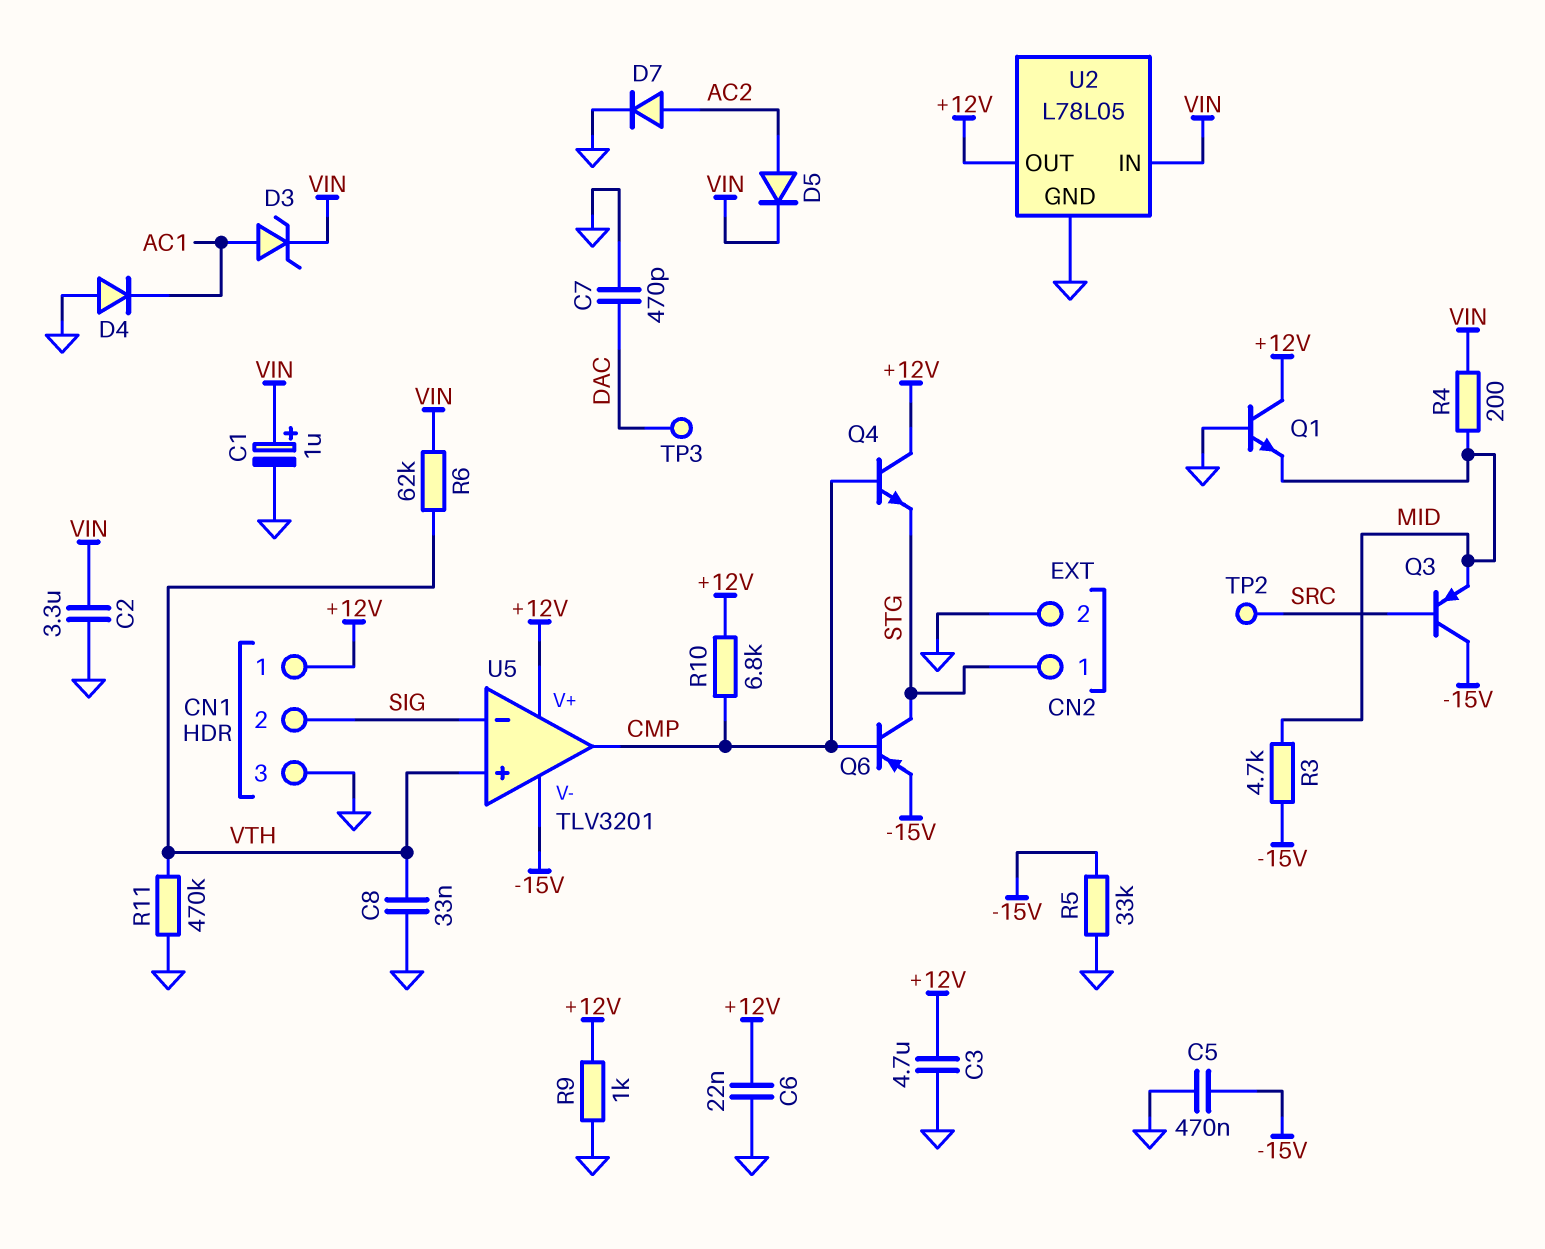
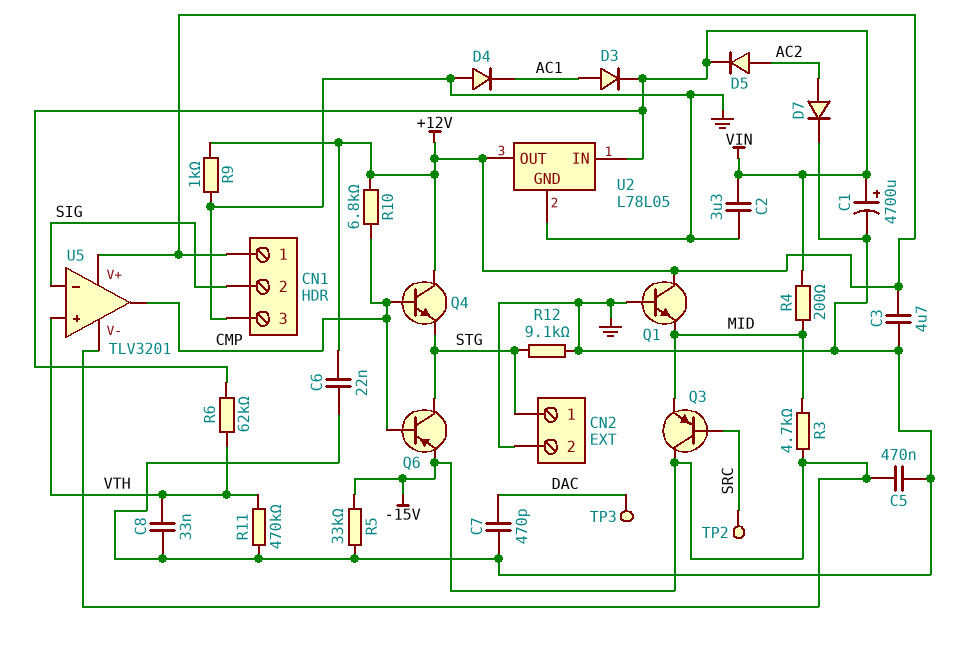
C1: 1uF (plus VIN, minus GND) -> 4700uF (plus VIN, minus GND)
D3: zener (A AC1, K VIN) -> diode (A AC1, K VIN)
R12: none -> 9.1k (GND, STG)

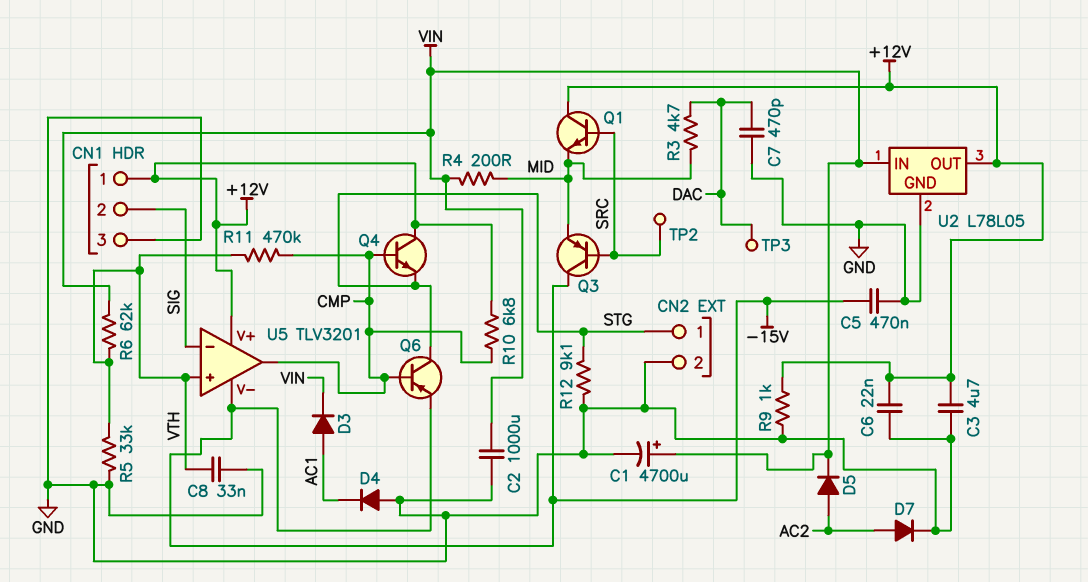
C2: 3.3uF (GND, VIN) -> 1000uF (GND, VIN)
Q1: NPN (B GND, C +12V, E MID) -> NPN (B SRC, C +12V, E MID)
R3: 4.7k (-15V, MID) -> 4.7k (DAC, MID)
R5: 33k (-15V, GND) -> 33k (GND, VTH)
R11: 470k (GND, VTH) -> 470k (CMP, VTH)

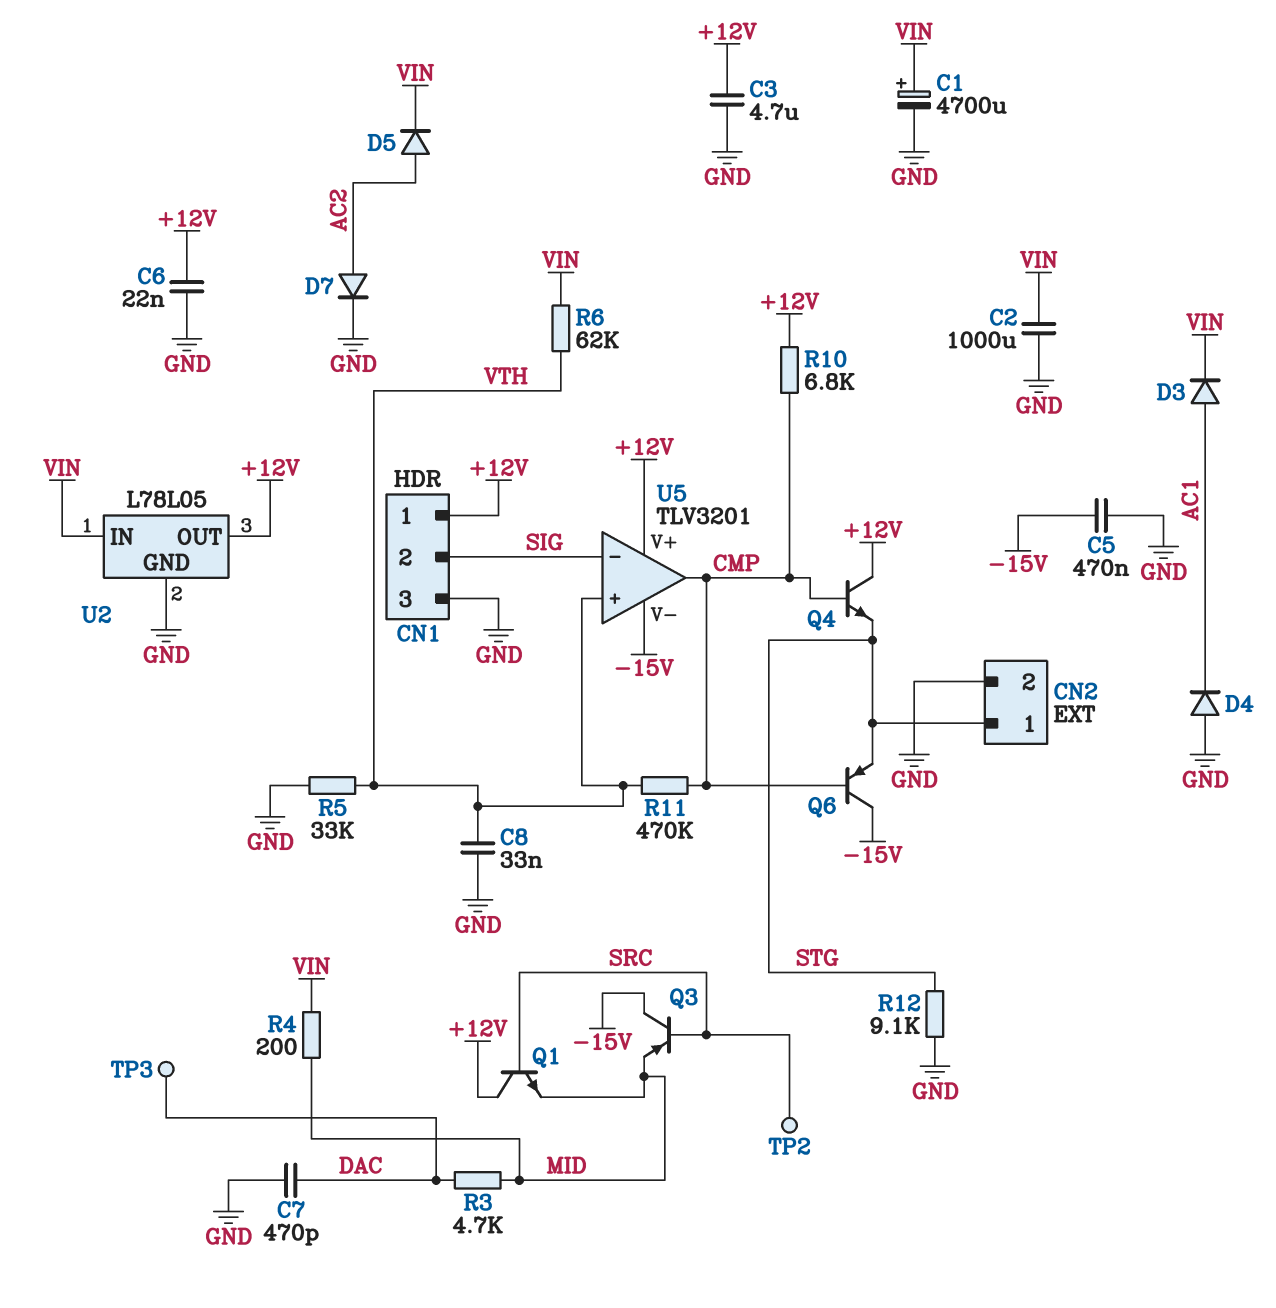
Q6: PNP (B CMP, C STG, E -15V) -> PNP (B CMP, C -15V, E STG)
R9: 1k (+12V, GND) -> none

